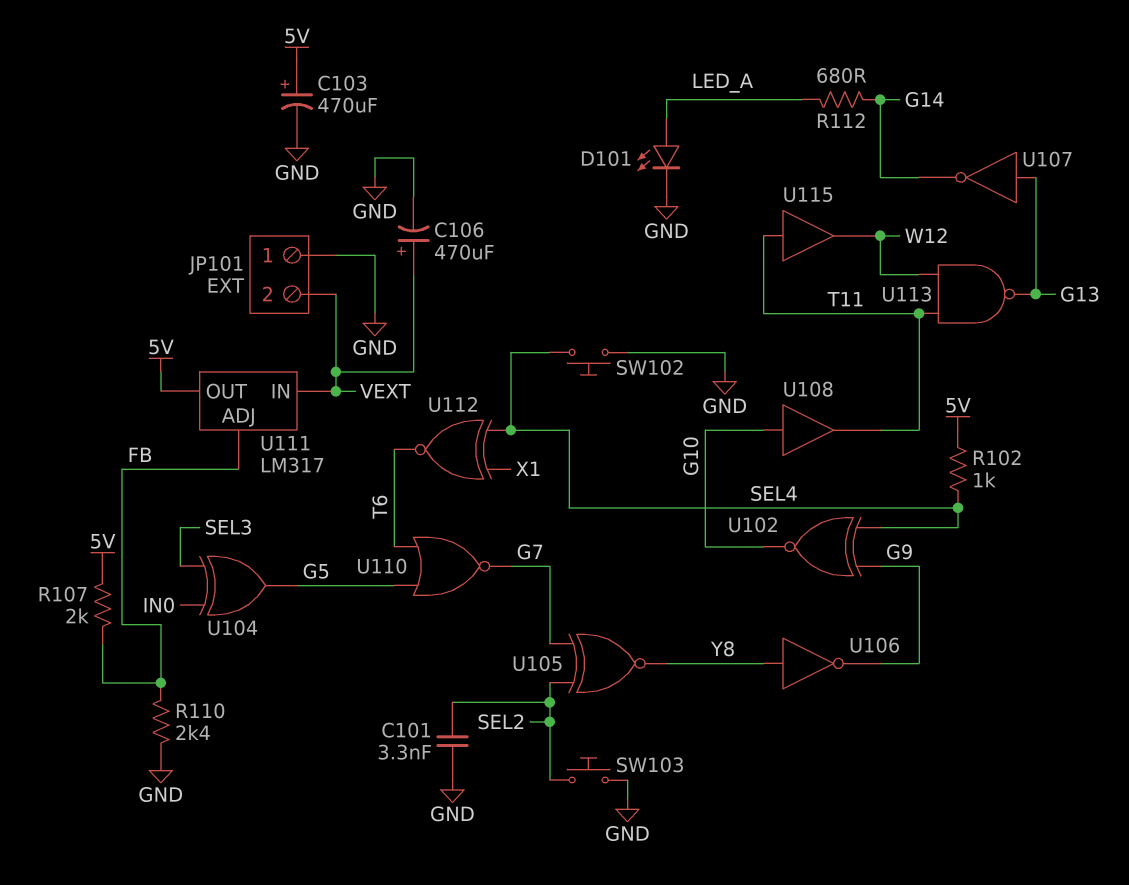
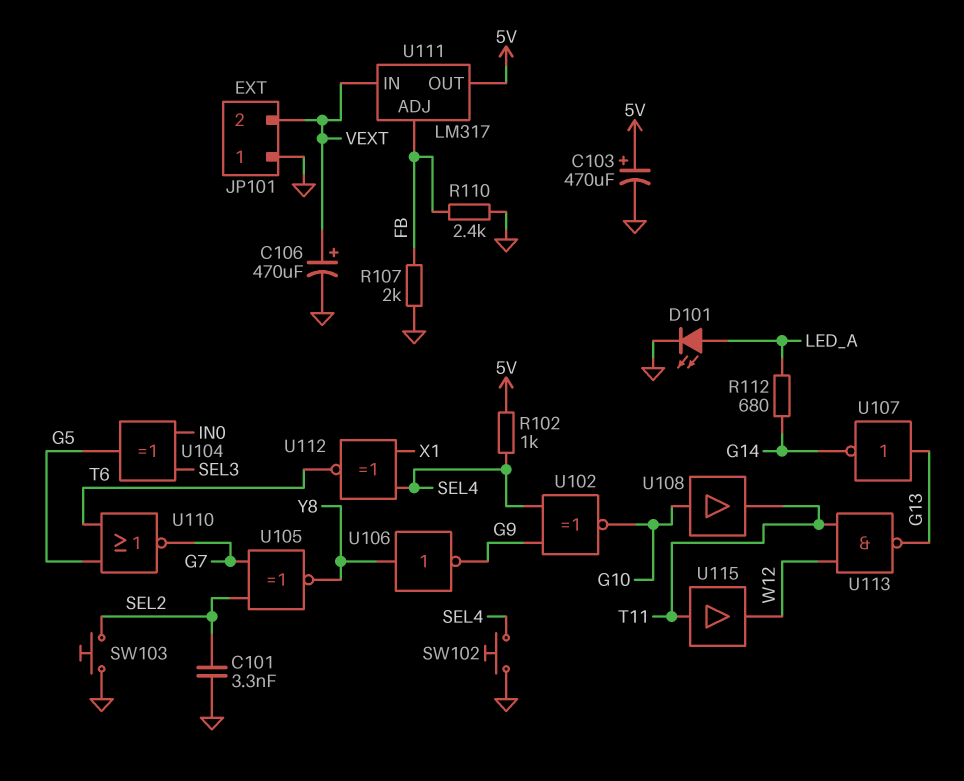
R107: 2k (5V, FB) -> 2k (FB, GND)

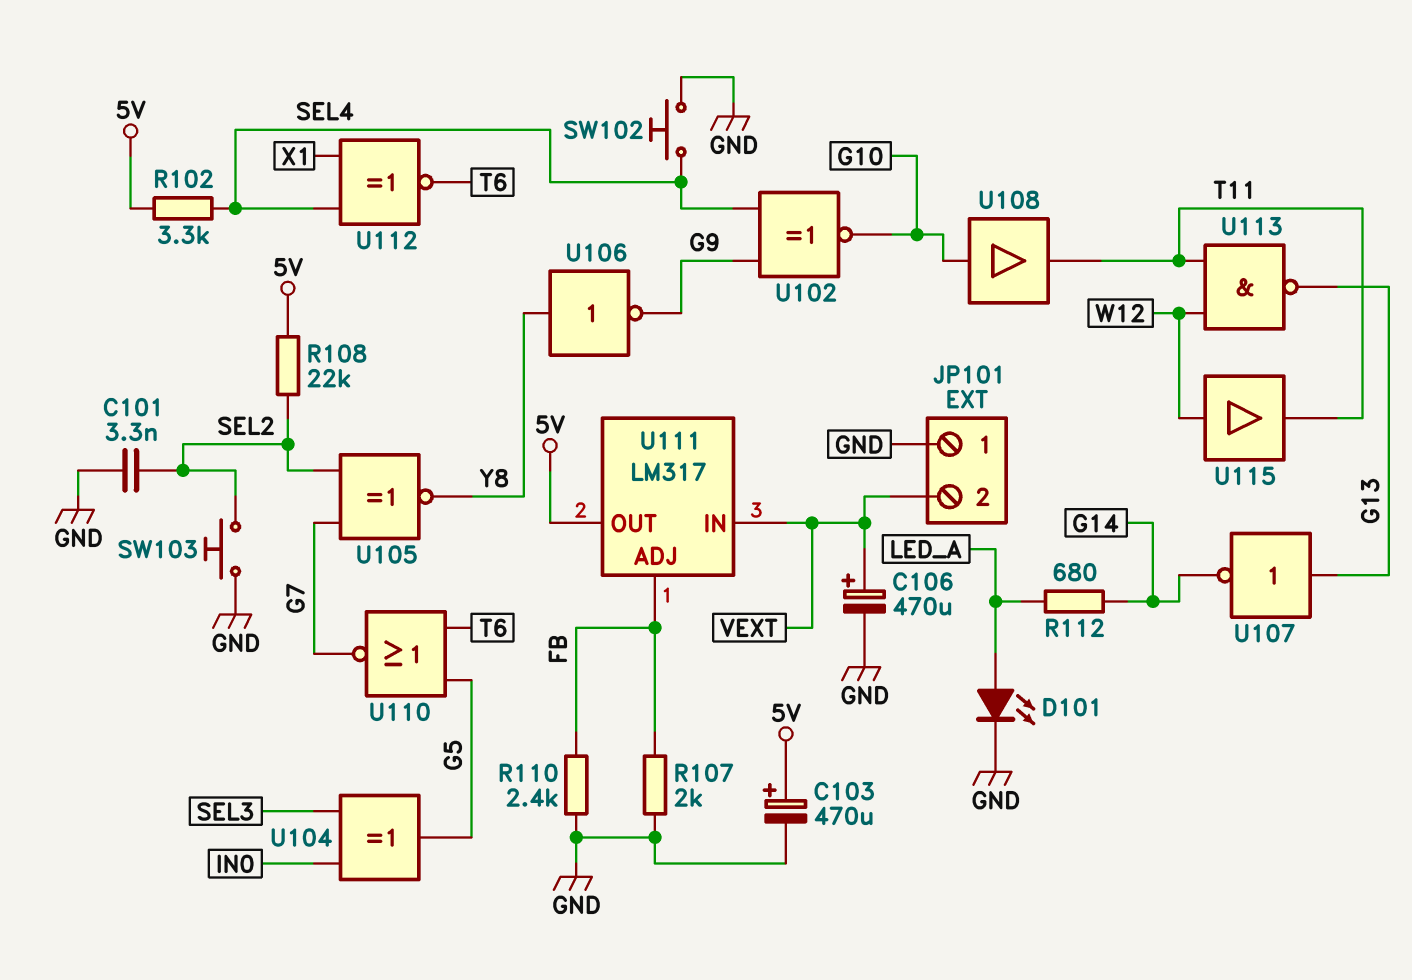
R102: 1k (5V, SEL4) -> 3.3k (5V, SEL4)
R108: none -> 22k (5V, SEL2)
U115: buffer (in T11, out W12) -> buffer (in W12, out T11)

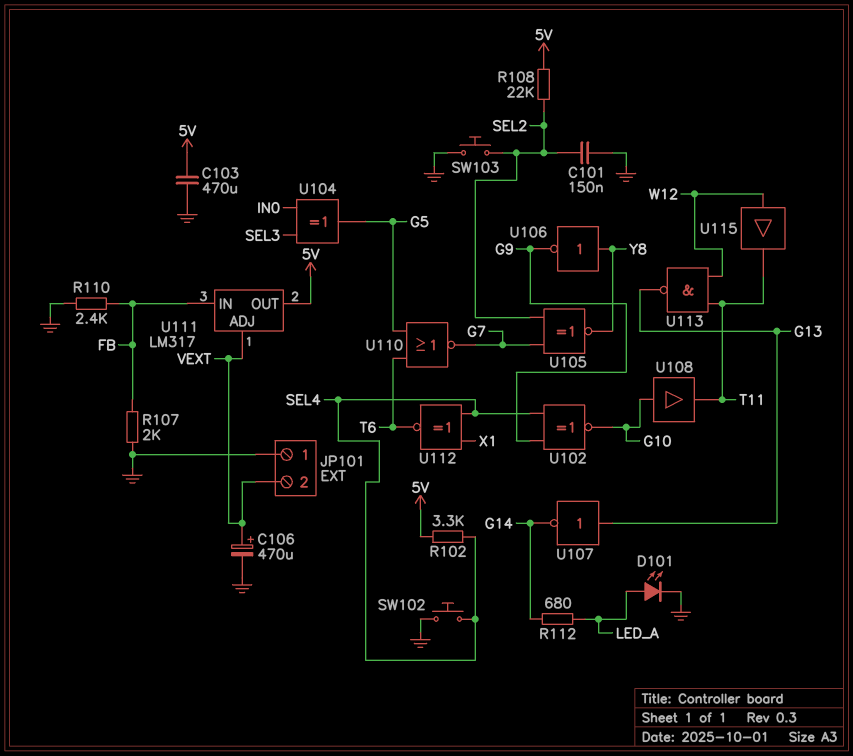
C101: 3.3nF (GND, SEL2) -> 150nF (GND, SEL2)
C103: 470uF (plus 5V, minus GND) -> 470uF (5V, GND)
U111 pin ADJ: FB -> VEXT
U111 pin IN: VEXT -> FB

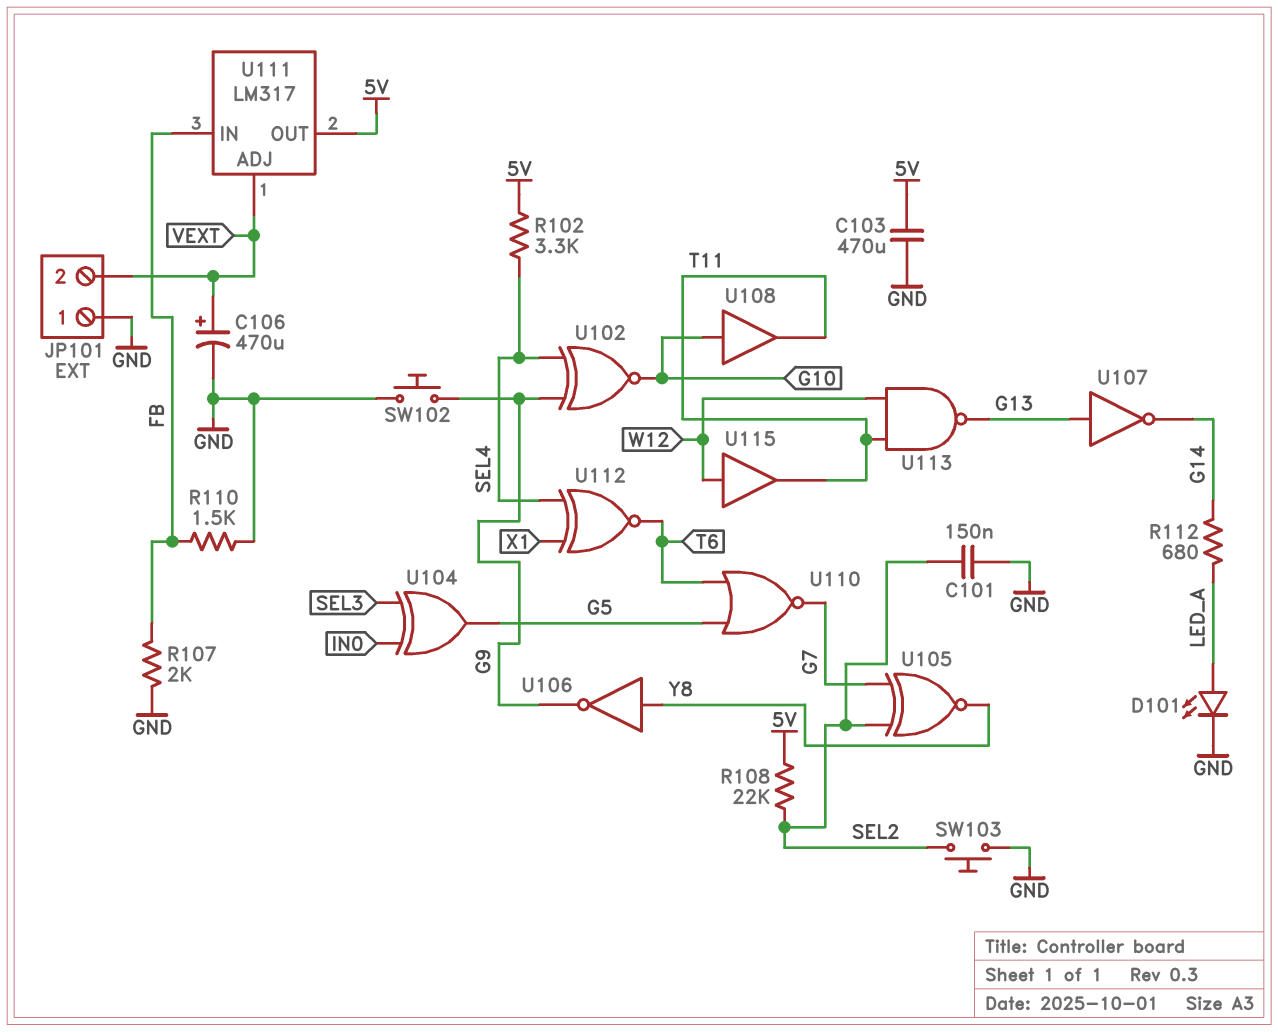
R110: 2.4k (FB, GND) -> 1.5k (FB, GND)
SW102: button (GND, SEL4) -> button (G9, GND)

